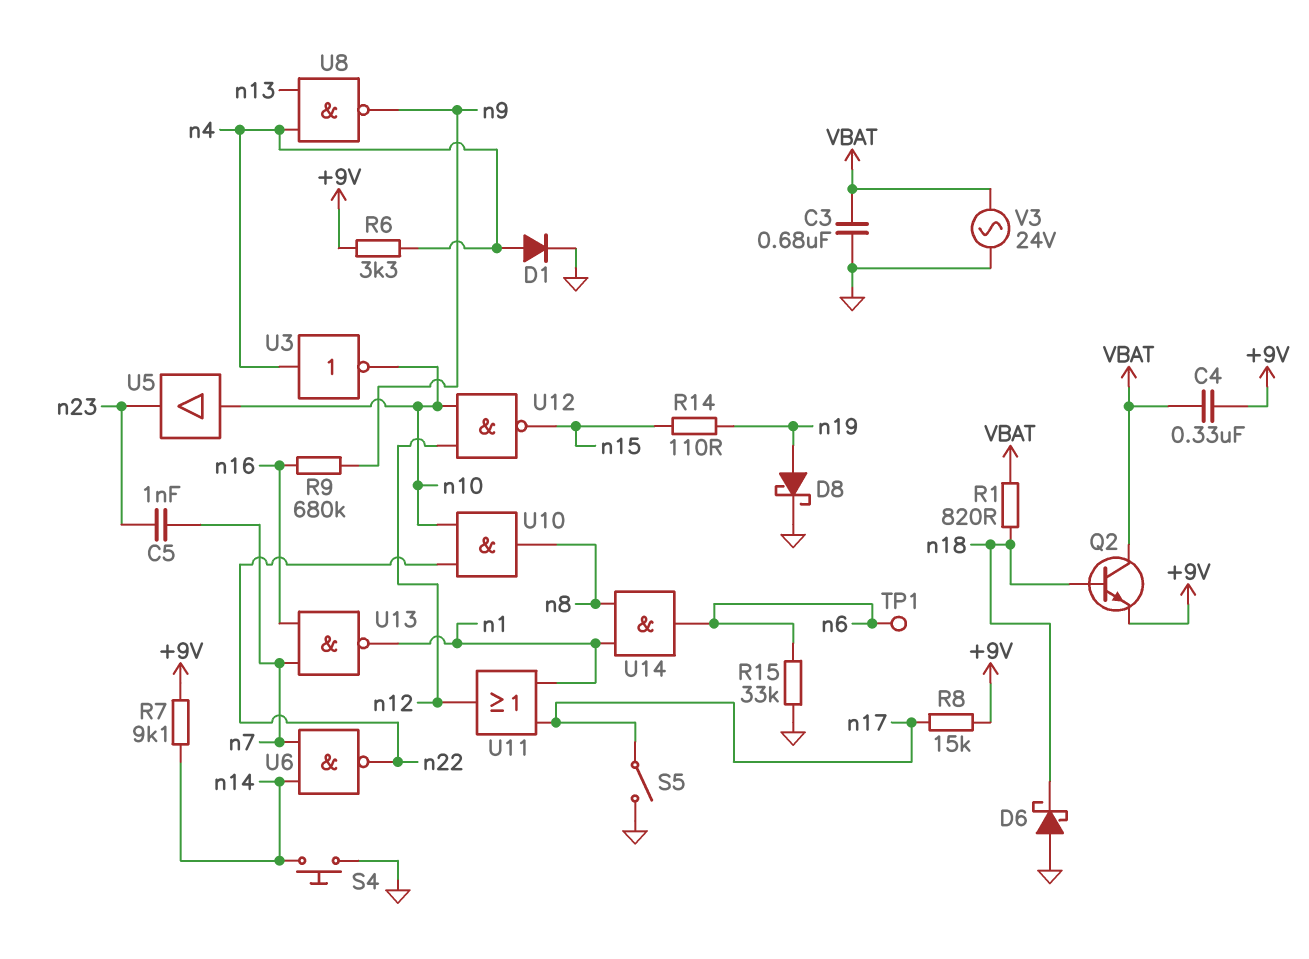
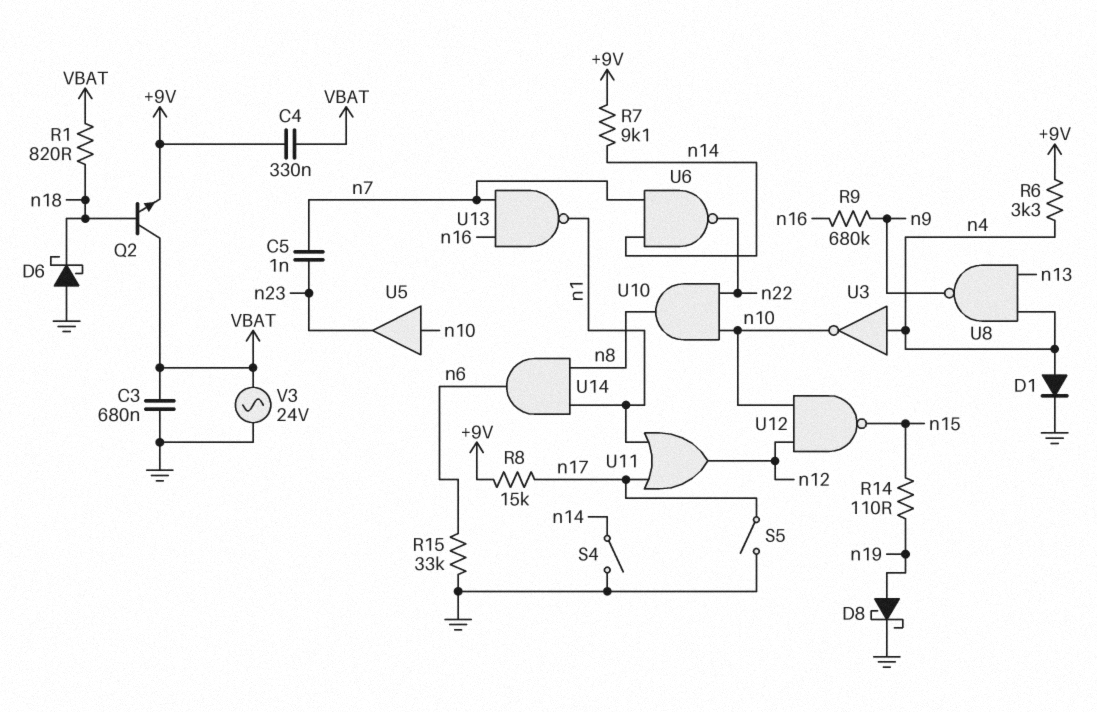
S4: button (GND, n14) -> switch (GND, n14)
TP1: test point (n6) -> none

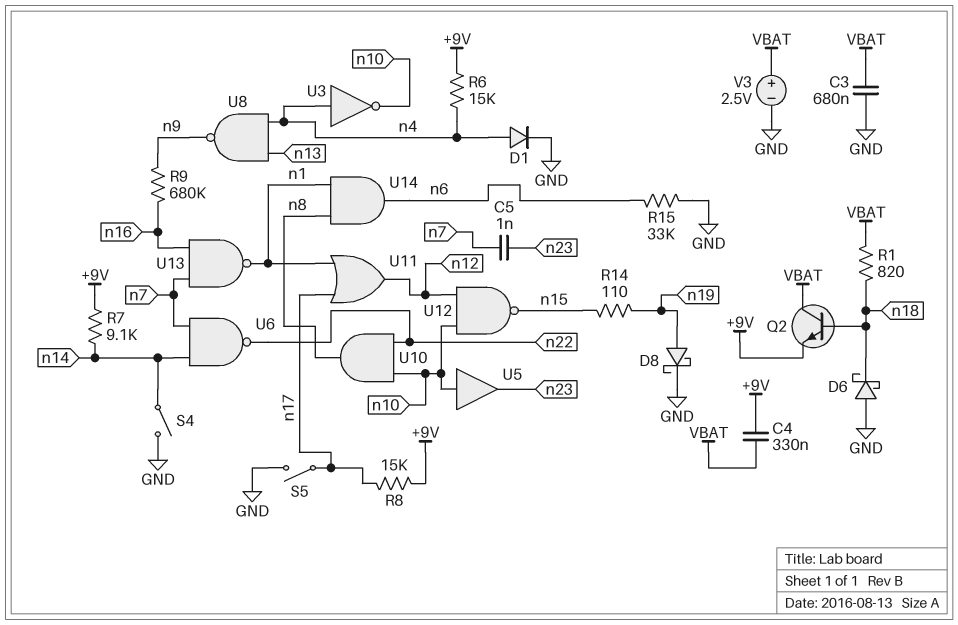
R6: 3.3k (+9V, n4) -> 15k (+9V, n4)
V3: AC 24V (GND, VBAT) -> 2.5V (plus VBAT, minus GND)

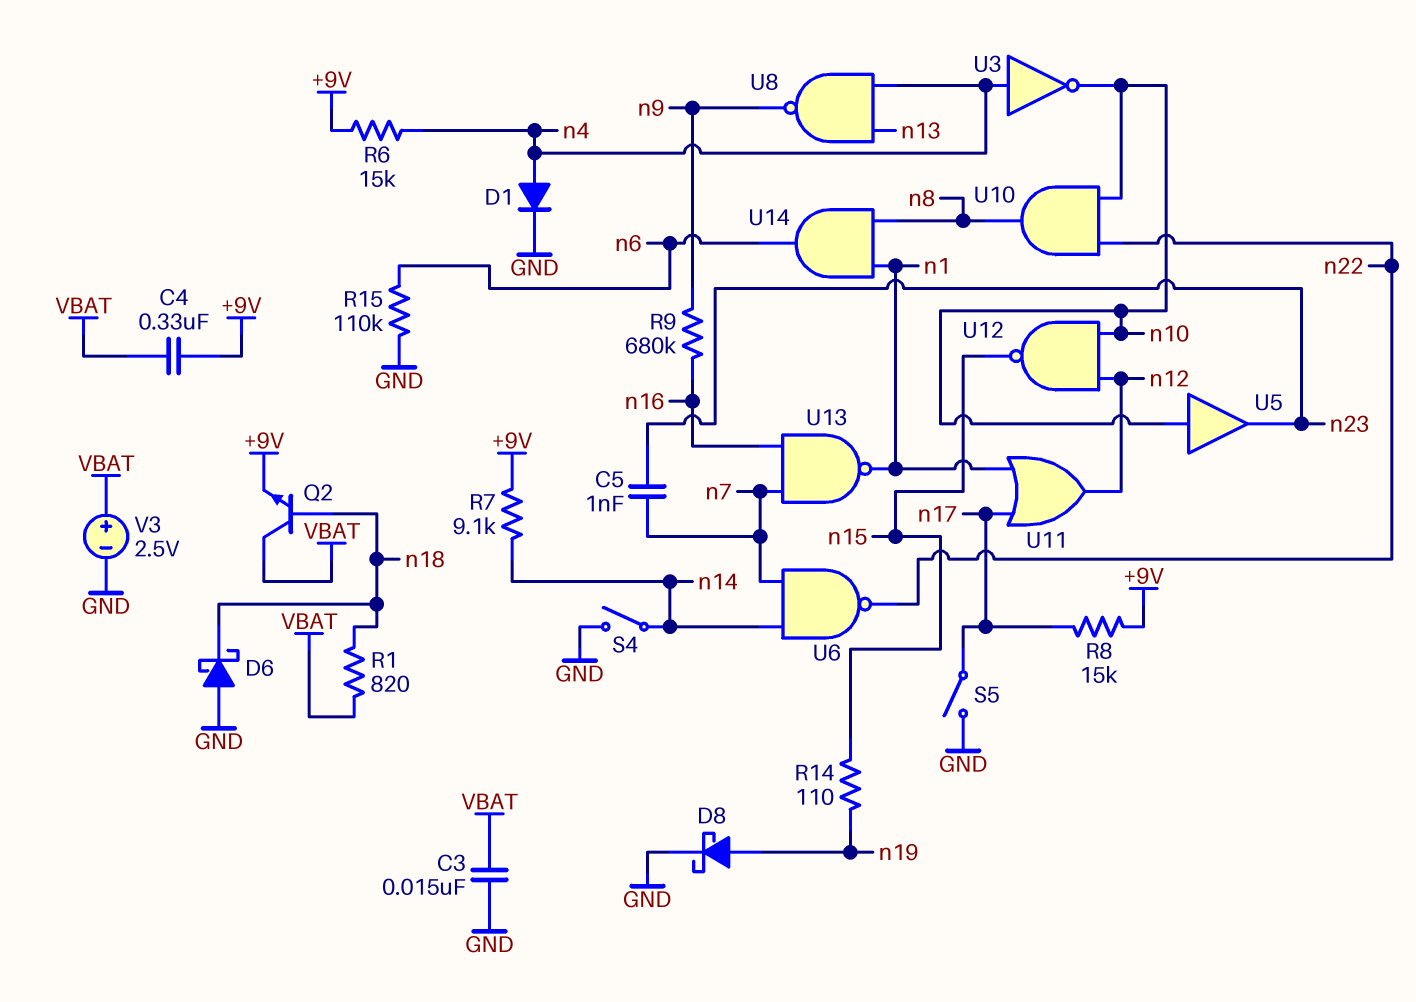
C3: 680nF (GND, VBAT) -> 15nF (GND, VBAT)
R15: 33k (GND, n6) -> 110k (GND, n6)

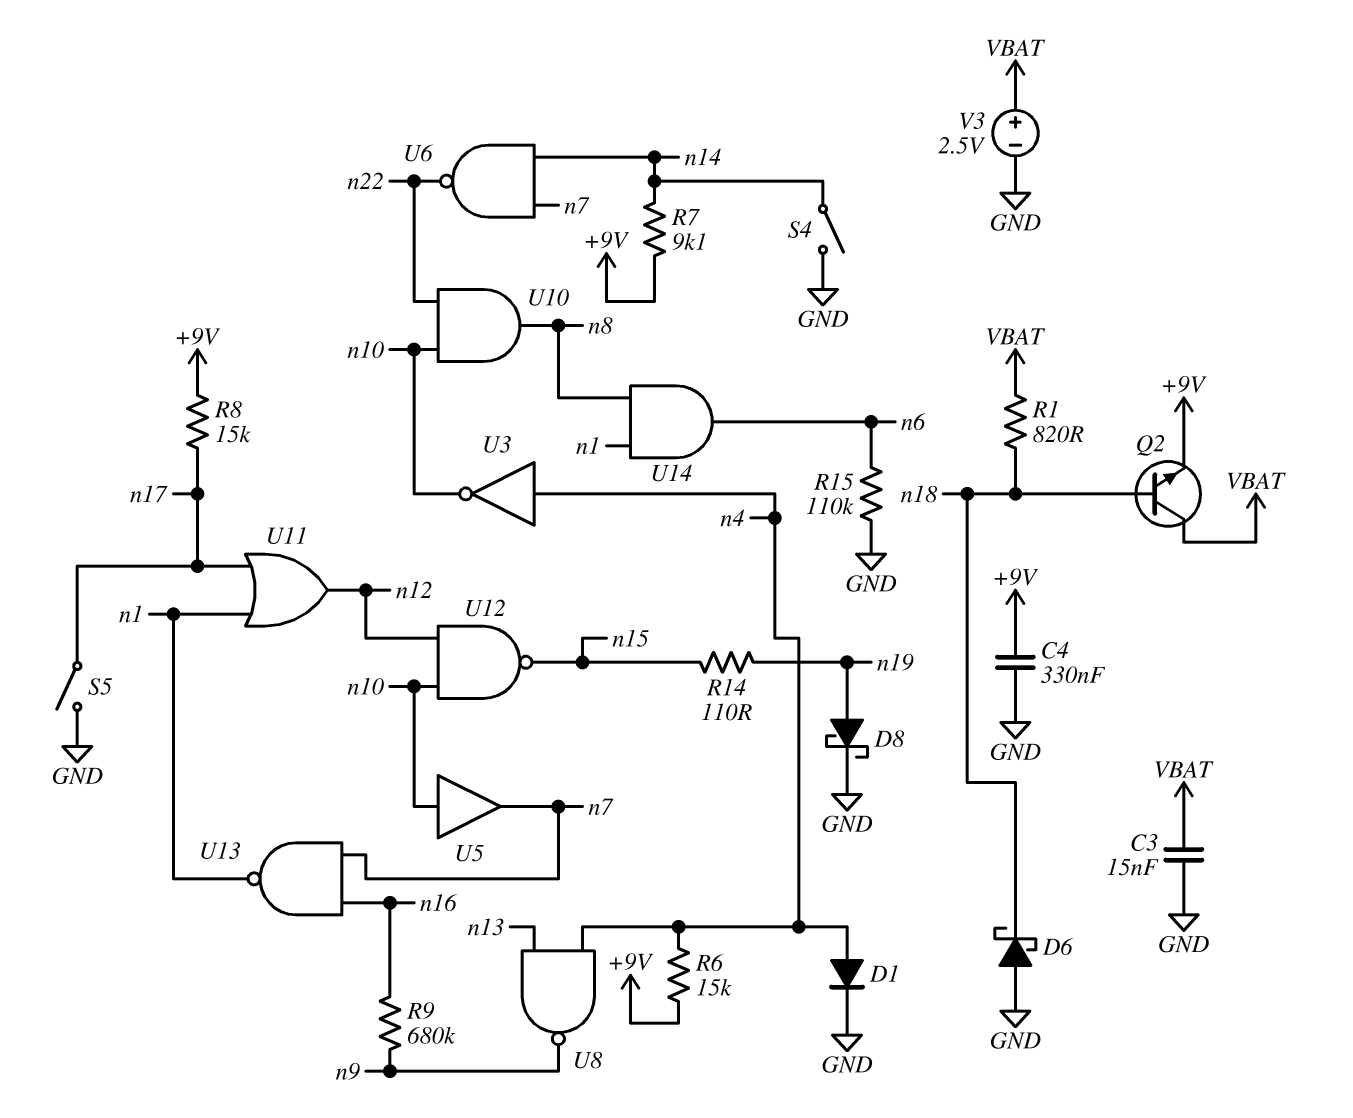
C4: 330nF (+9V, VBAT) -> 330nF (+9V, GND)
C5: 1nF (n7, n23) -> none
U5: buffer (in n10, out n23) -> buffer (in n10, out n7)

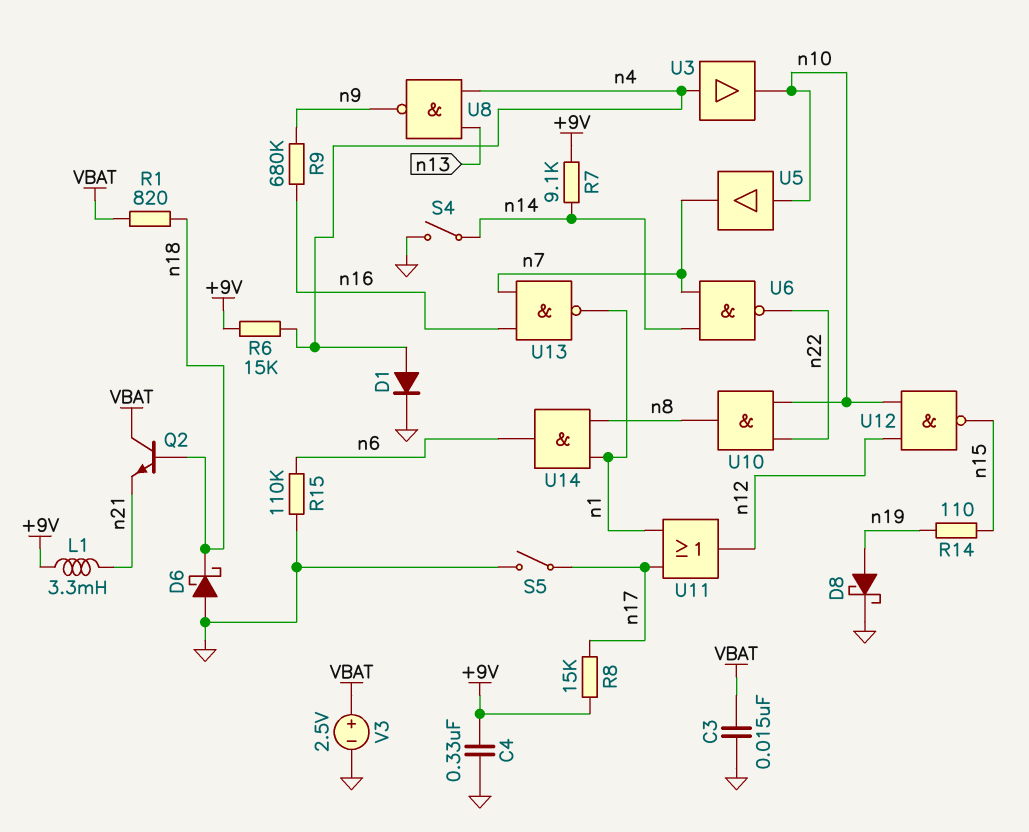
L1: none -> 3.3mH (+9V, n21)
Q2: NPN (B n18, C VBAT, E +9V) -> NPN (B n18, C VBAT, E n21)
U3: NOT (in n4, out n10) -> buffer (in n4, out n10)

